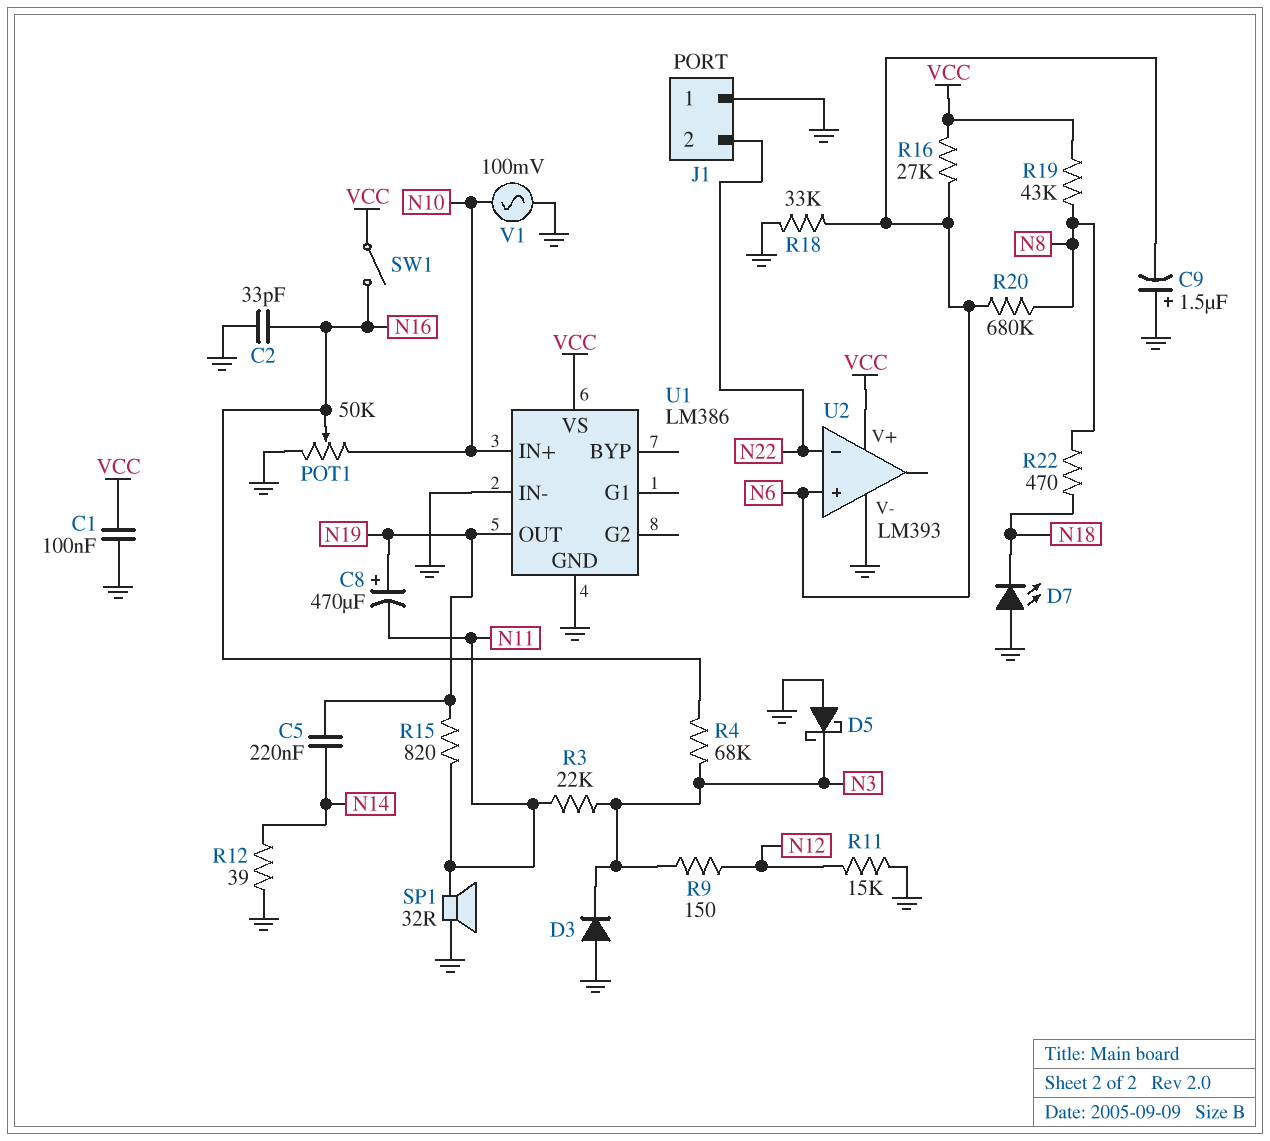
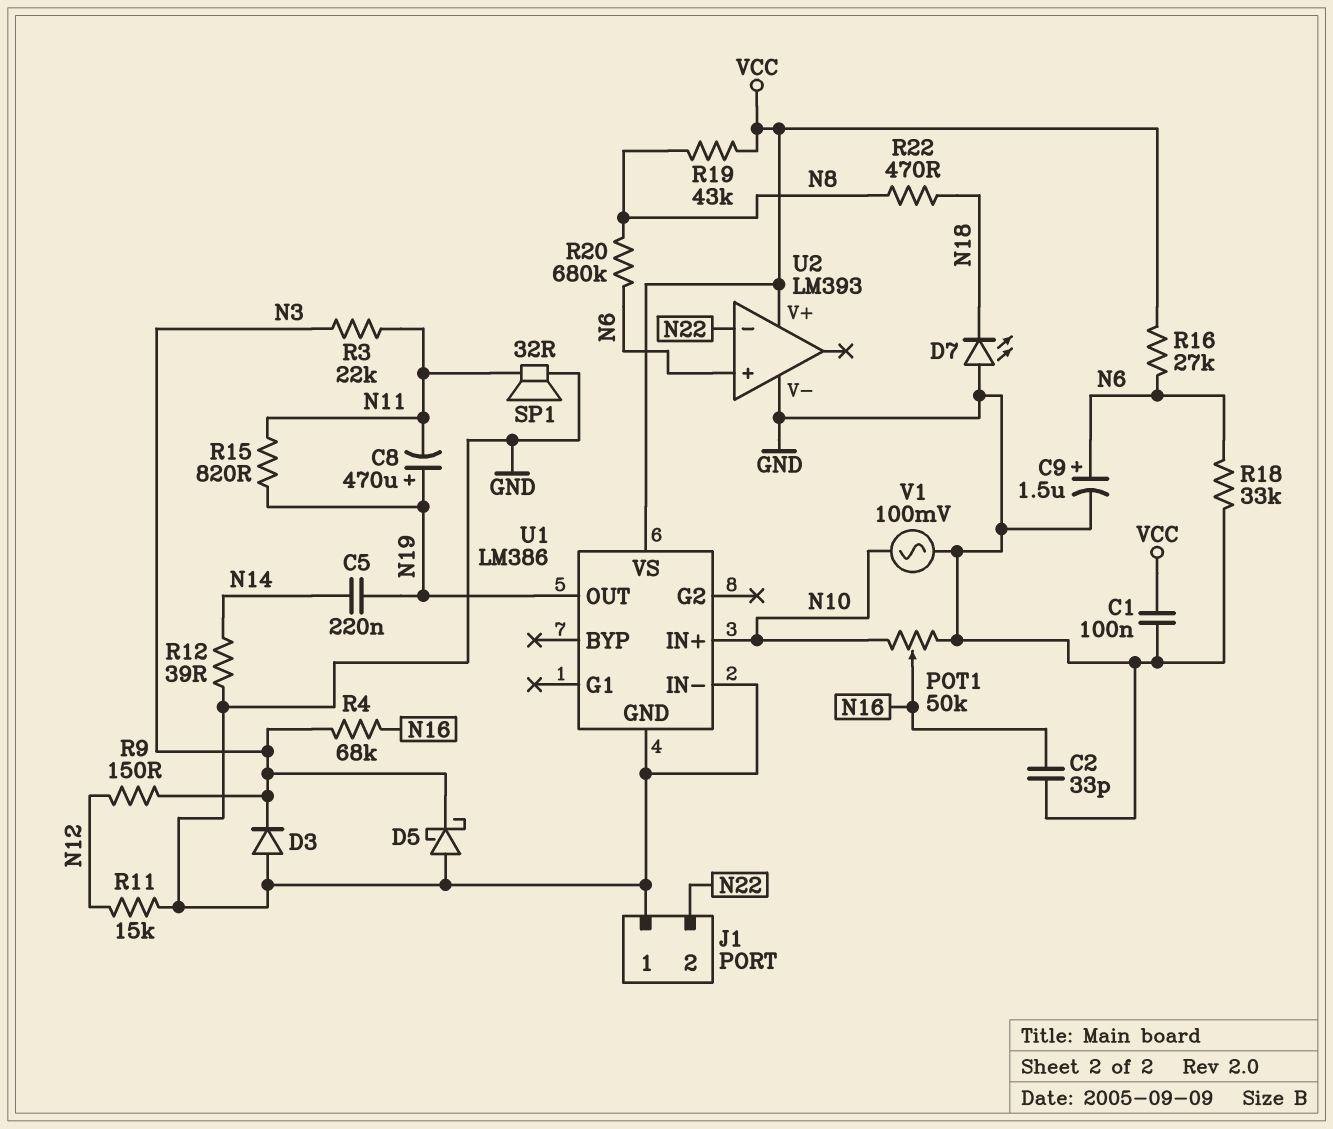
C9: 1.5uF (plus GND, minus N6) -> 1.5uF (plus N6, minus GND)
SW1: switch (N16, VCC) -> none

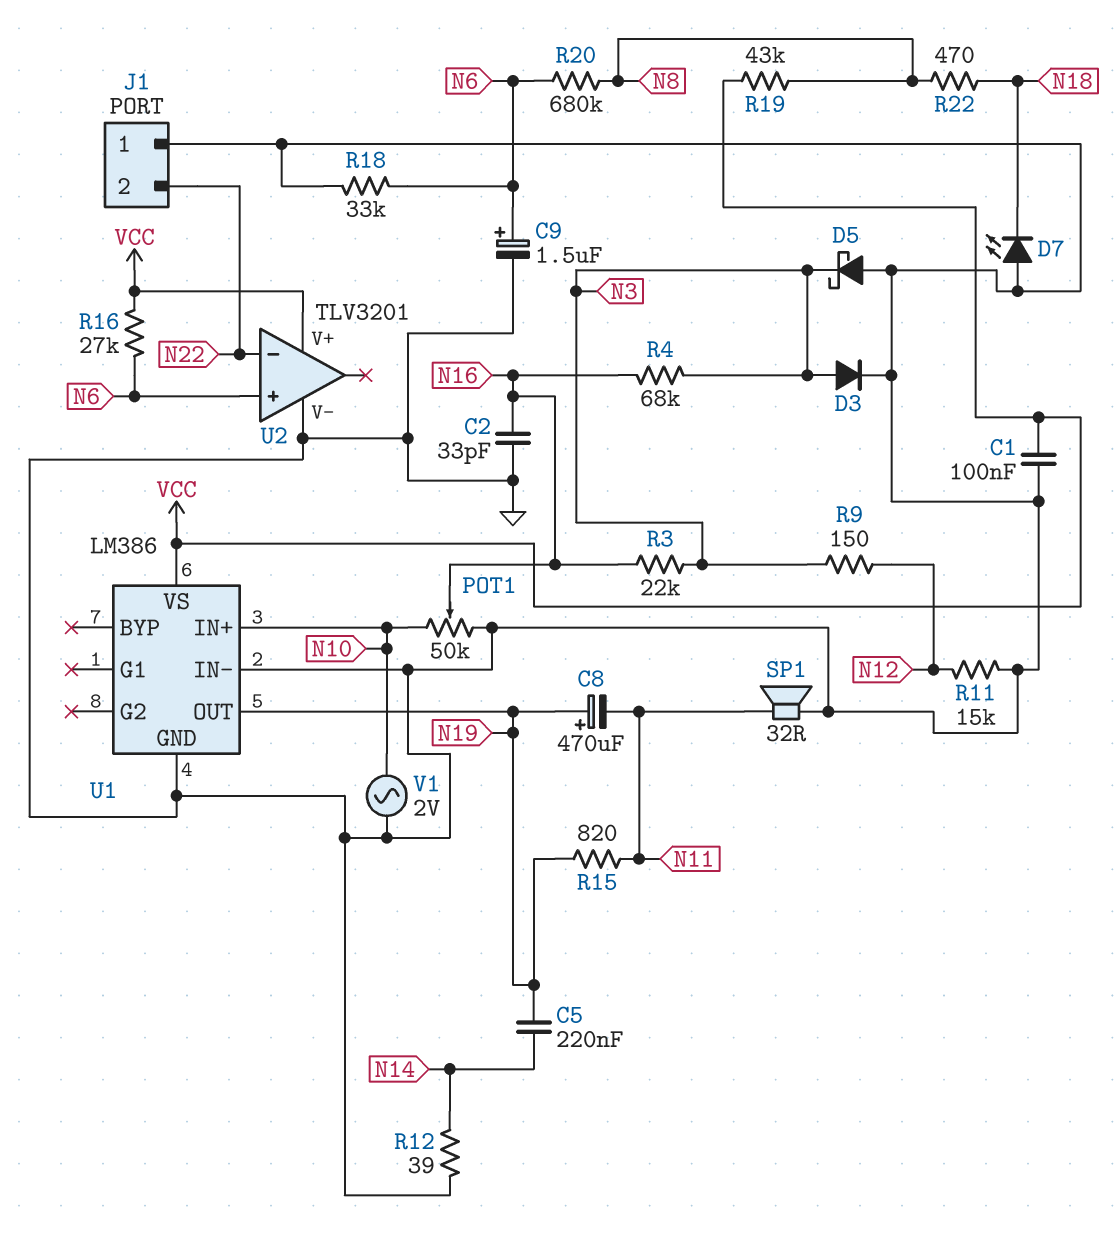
D3: diode (A GND, K N3) -> diode (A N3, K GND)
R3: 22k (N3, N11) -> 22k (N3, N16)
U2: LM393 -> TLV3201
V1: AC 100mV (GND, N10) -> AC 2V (GND, N10)

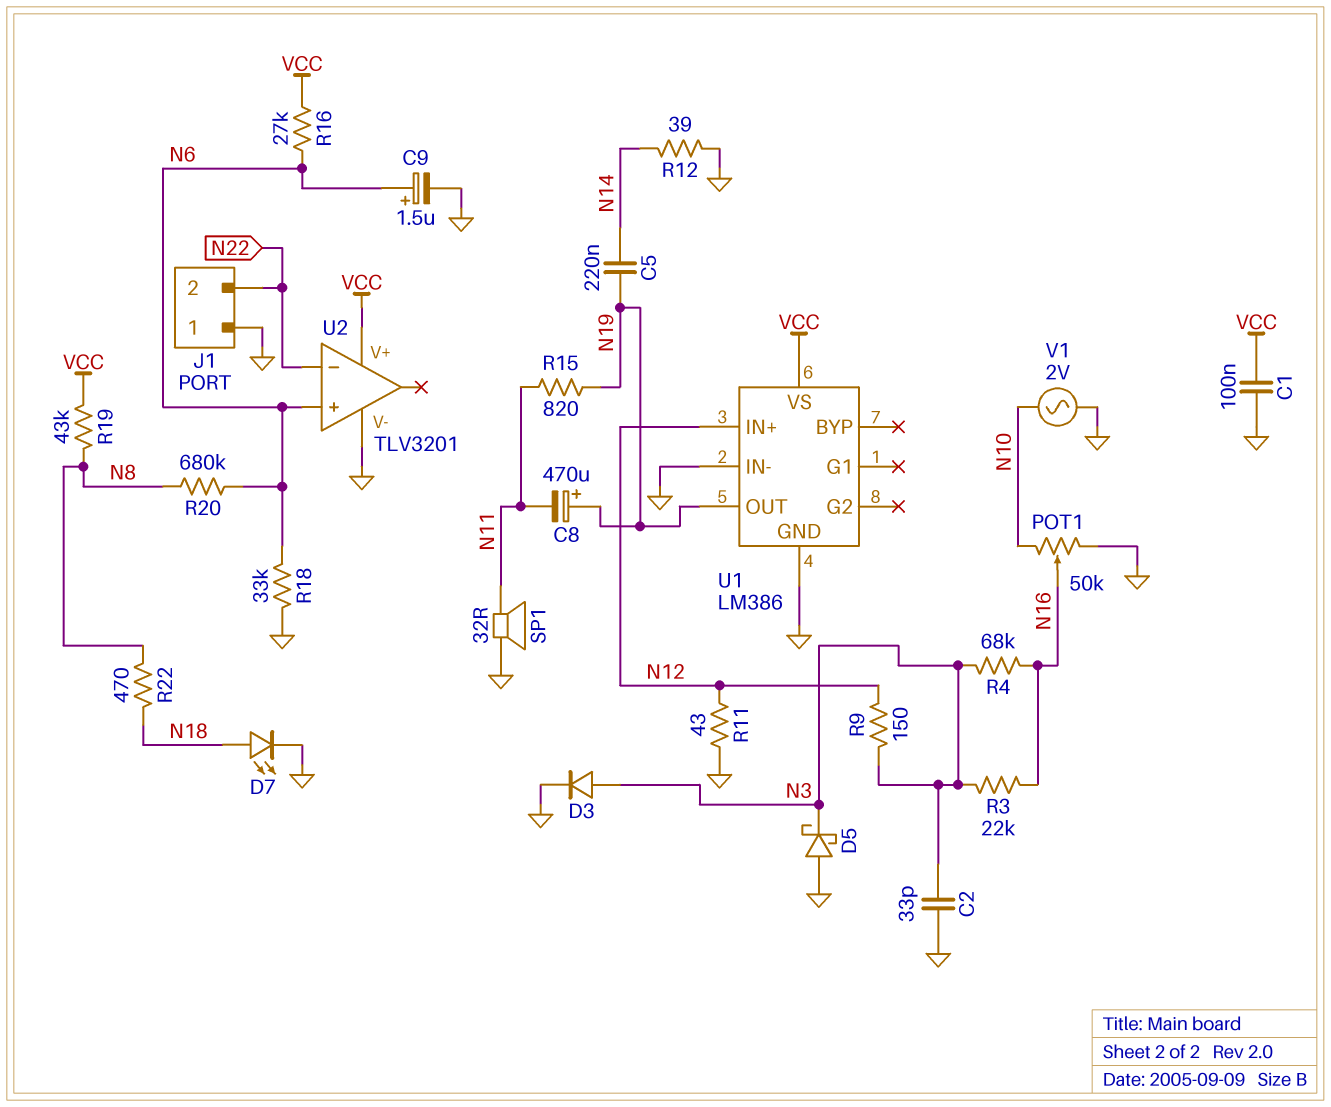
C2: 33pF (GND, N16) -> 33pF (GND, N3)
D7: LED (A GND, K N18) -> LED (A N18, K GND)
R11: 15k (GND, N12) -> 43 (GND, N12)
U1 pin IN+: N10 -> N12

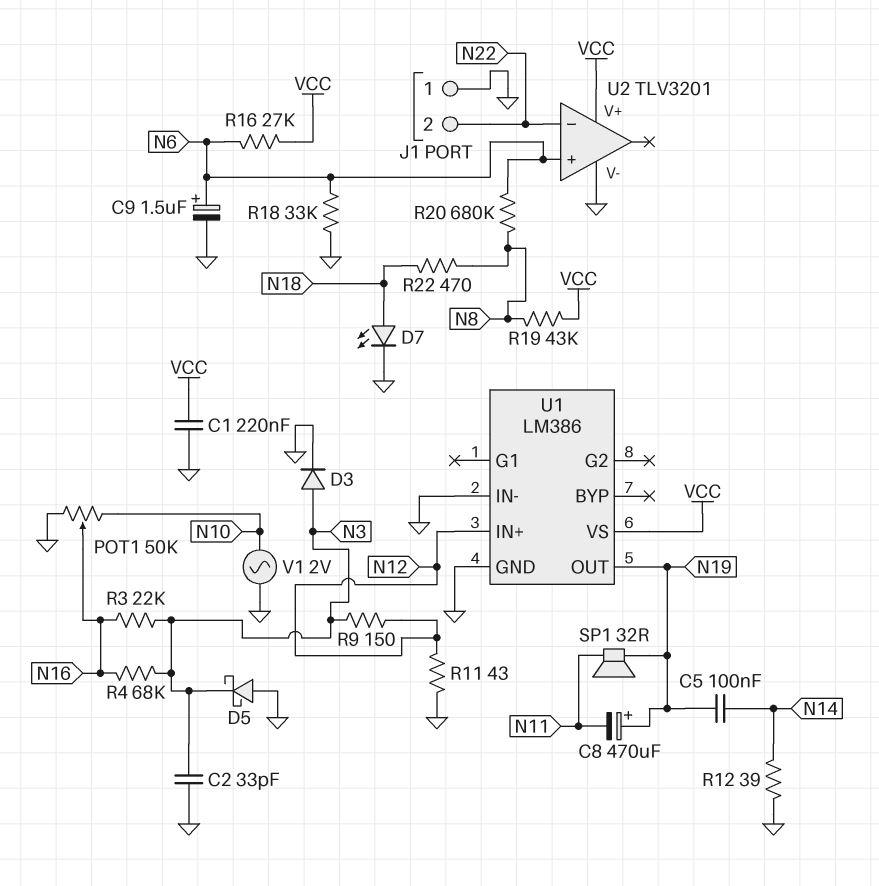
C1: 100nF (GND, VCC) -> 220nF (GND, VCC)
C5: 220nF (N14, N19) -> 100nF (N14, N19)
R15: 820 (N11, N19) -> none
SP1: speaker 32R (GND, N11) -> speaker 32R (N11, N19)

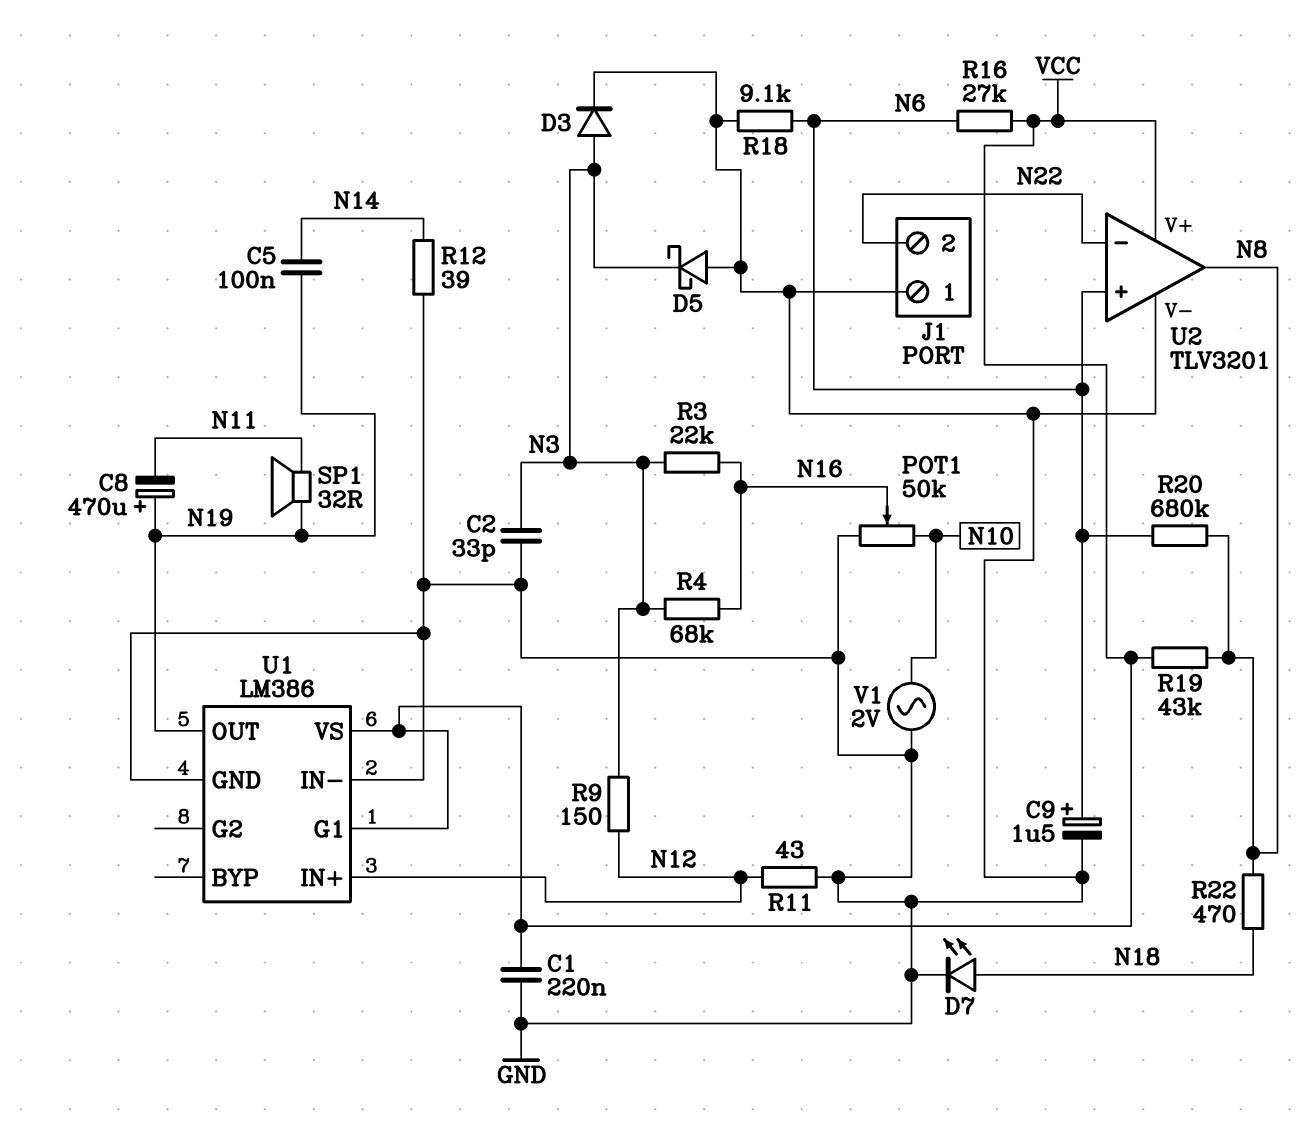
R18: 33k (GND, N6) -> 9.1k (GND, N6)
U1 pin G1: none -> VCC
U2 pin out: none -> N8

